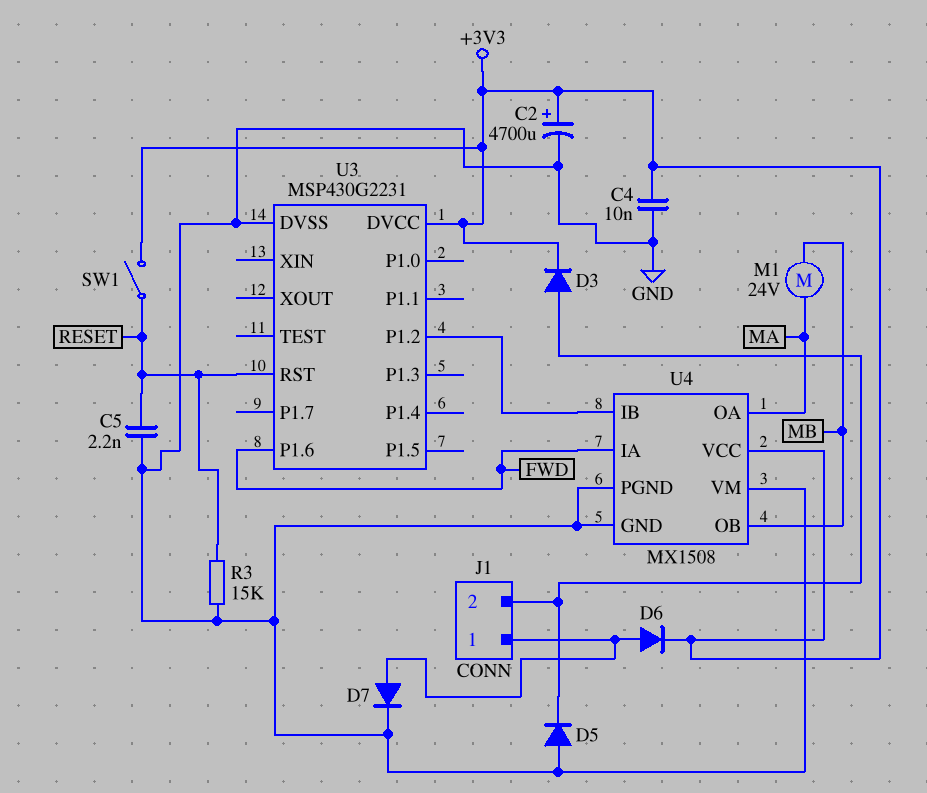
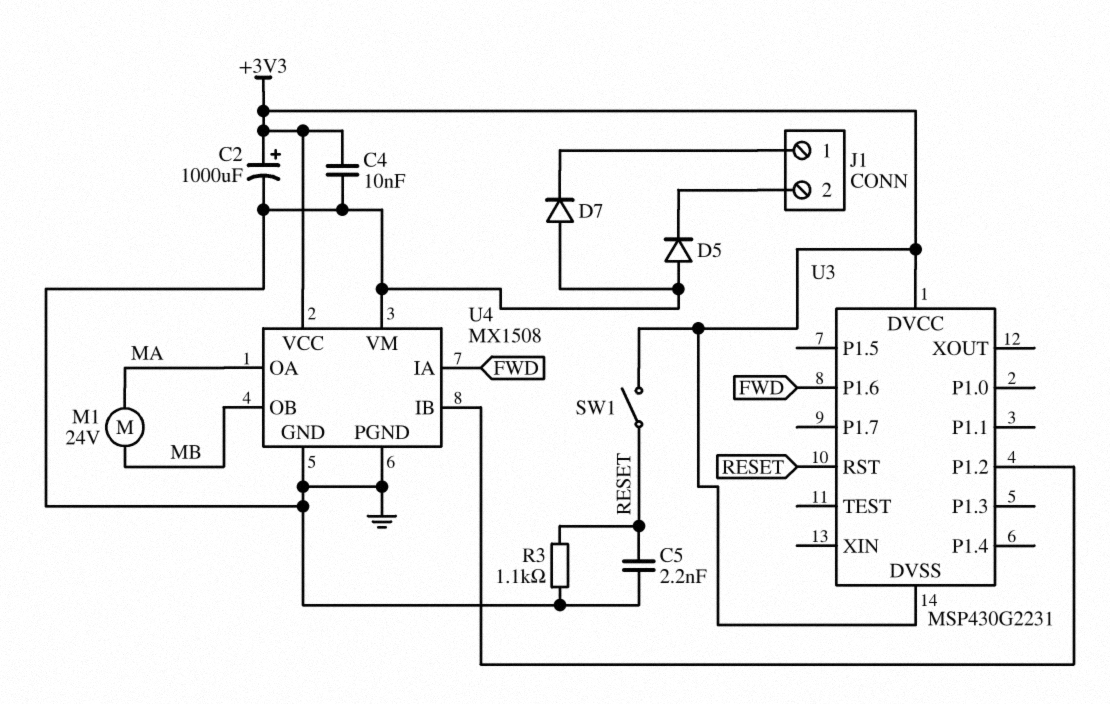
C2: 4700uF (plus +3V3, minus GND) -> 1000uF (plus +3V3, minus GND)
D3: diode (A J1/2, K +3V3) -> none
D6: diode (A J1/1, K +3V3) -> none
D7: diode (A J1/1, K GND) -> diode (A GND, K J1/1)
R3: 15k (GND, RESET) -> 1.1k (GND, RESET)
U3 pin DVSS: GND -> +3V3

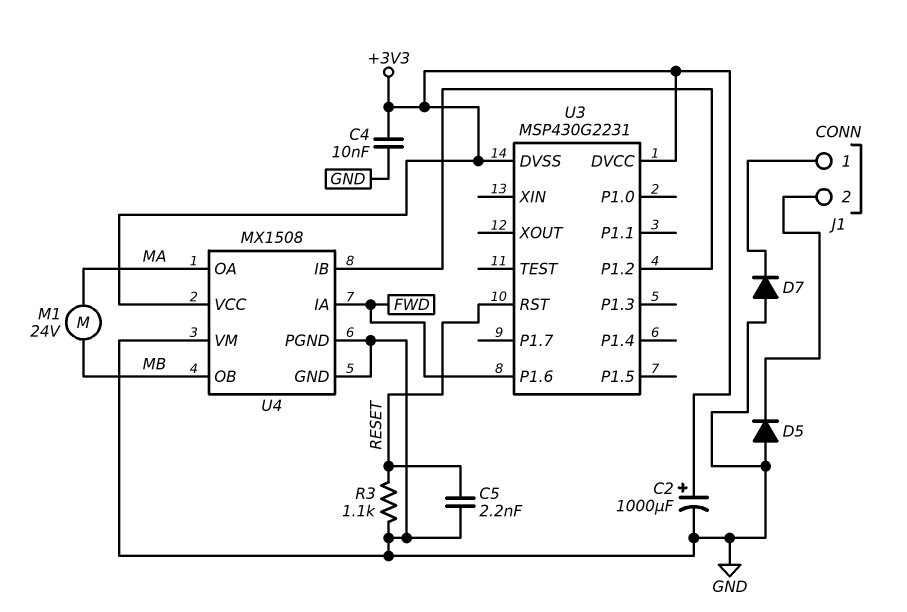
SW1: switch (+3V3, RESET) -> none

